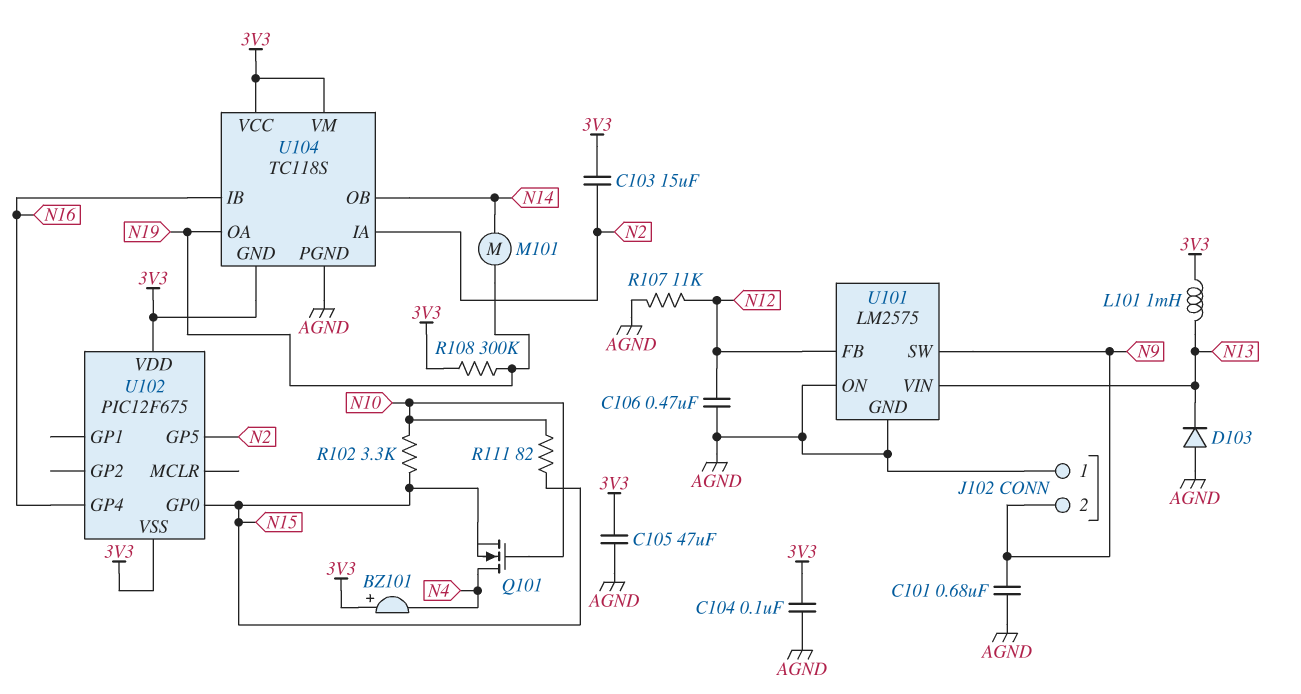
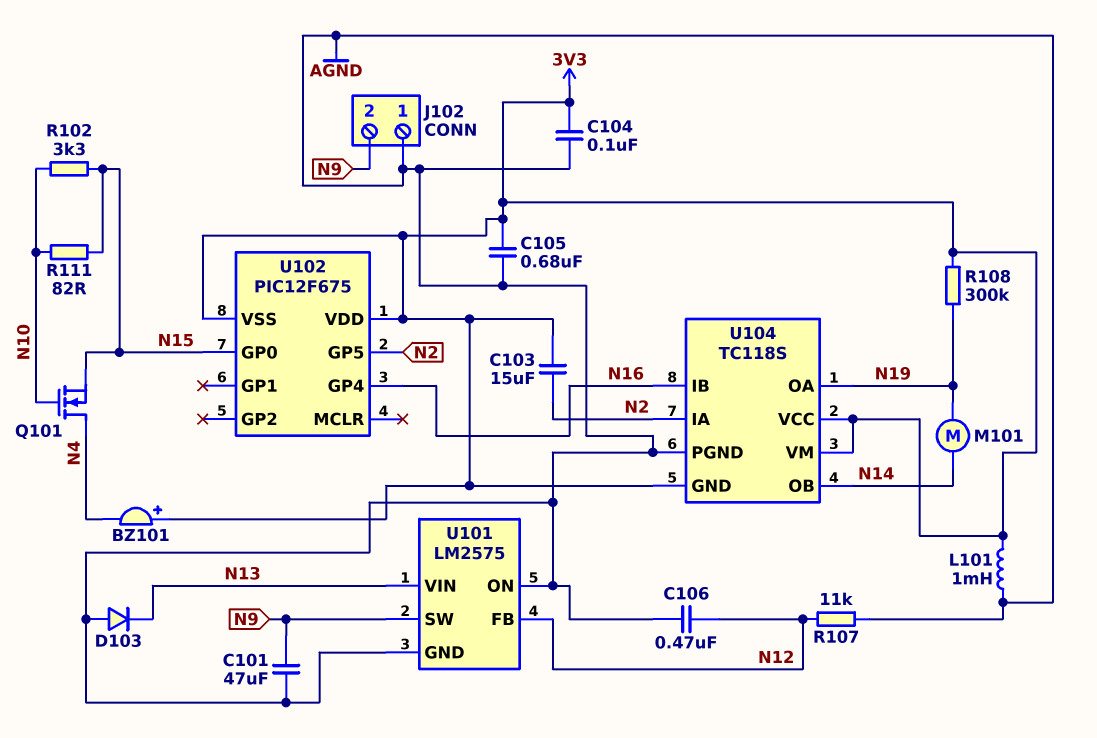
C101: 680nF (AGND, N9) -> 47uF (AGND, N9)
C105: 47uF (3V3, AGND) -> 680nF (3V3, AGND)
L101: 1mH (3V3, N13) -> 1mH (3V3, AGND)

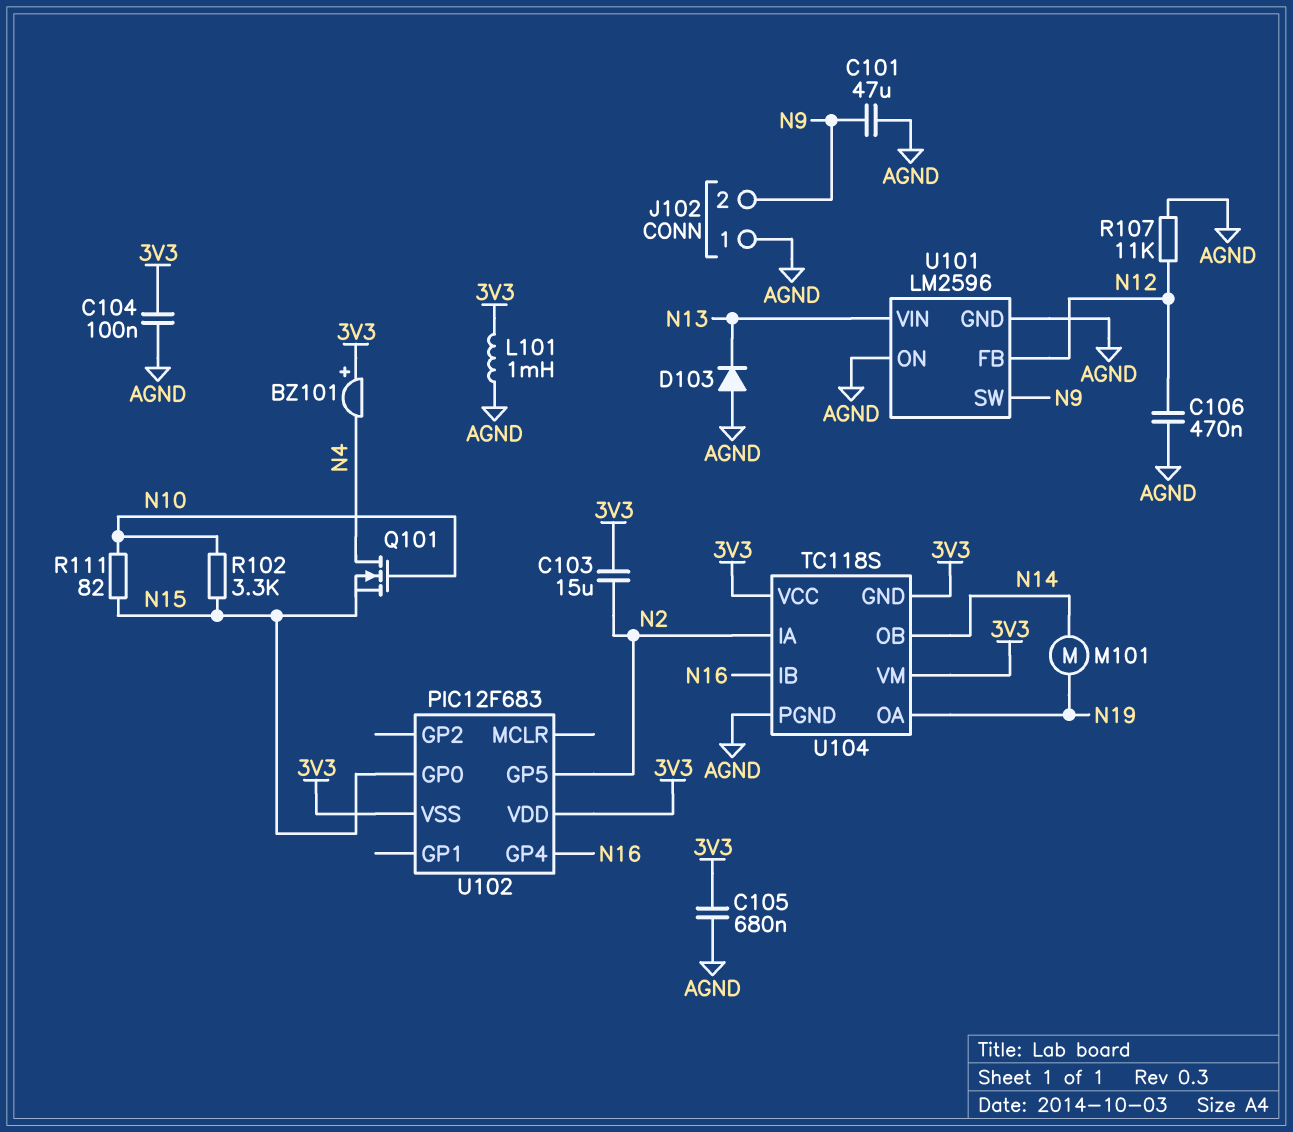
R108: 300k (3V3, N19) -> none
U101: LM2575 -> LM2596
U102: PIC12F675 -> PIC12F683

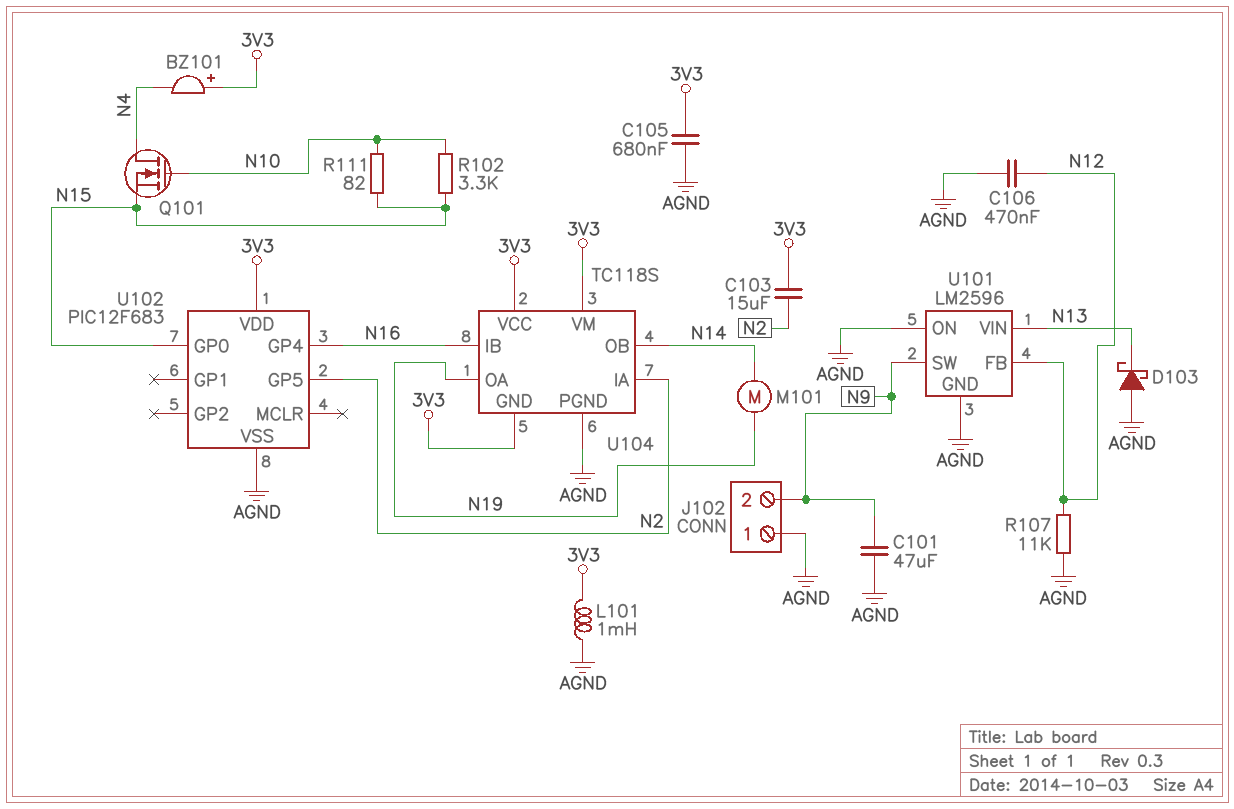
C104: 100nF (3V3, AGND) -> none
D103: diode (A AGND, K N13) -> schottky (A AGND, K N13)
U102 pin VSS: 3V3 -> AGND

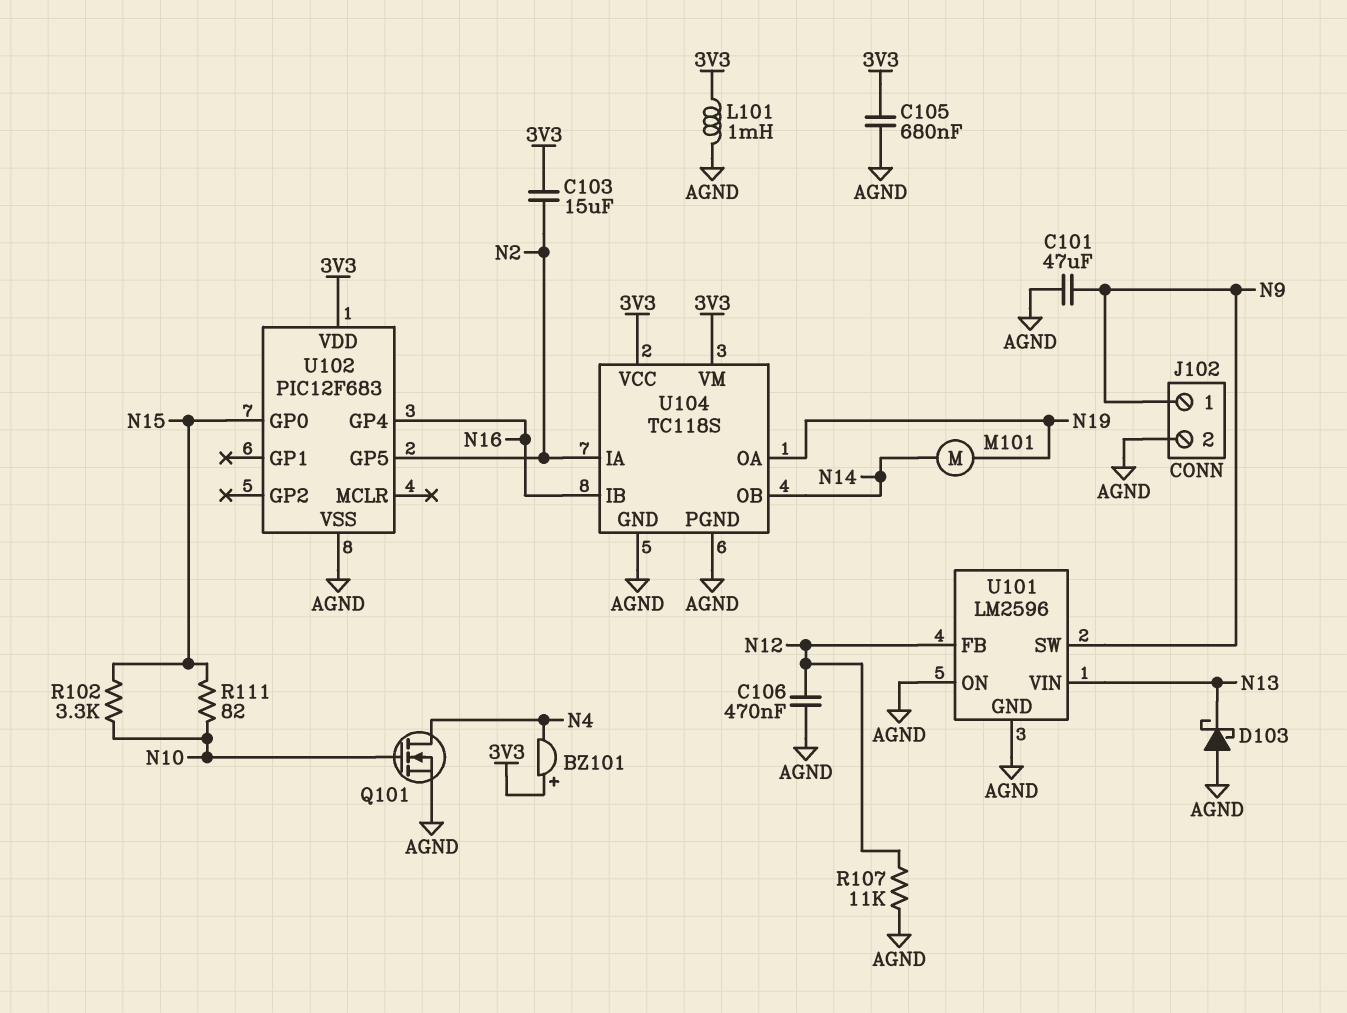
J102 pin 1: AGND -> N9
J102 pin 2: N9 -> AGND
Q101: NMOS (G N10, D N4, S N15) -> NMOS (G N10, D N4, S AGND)
U104 pin GND: 3V3 -> AGND

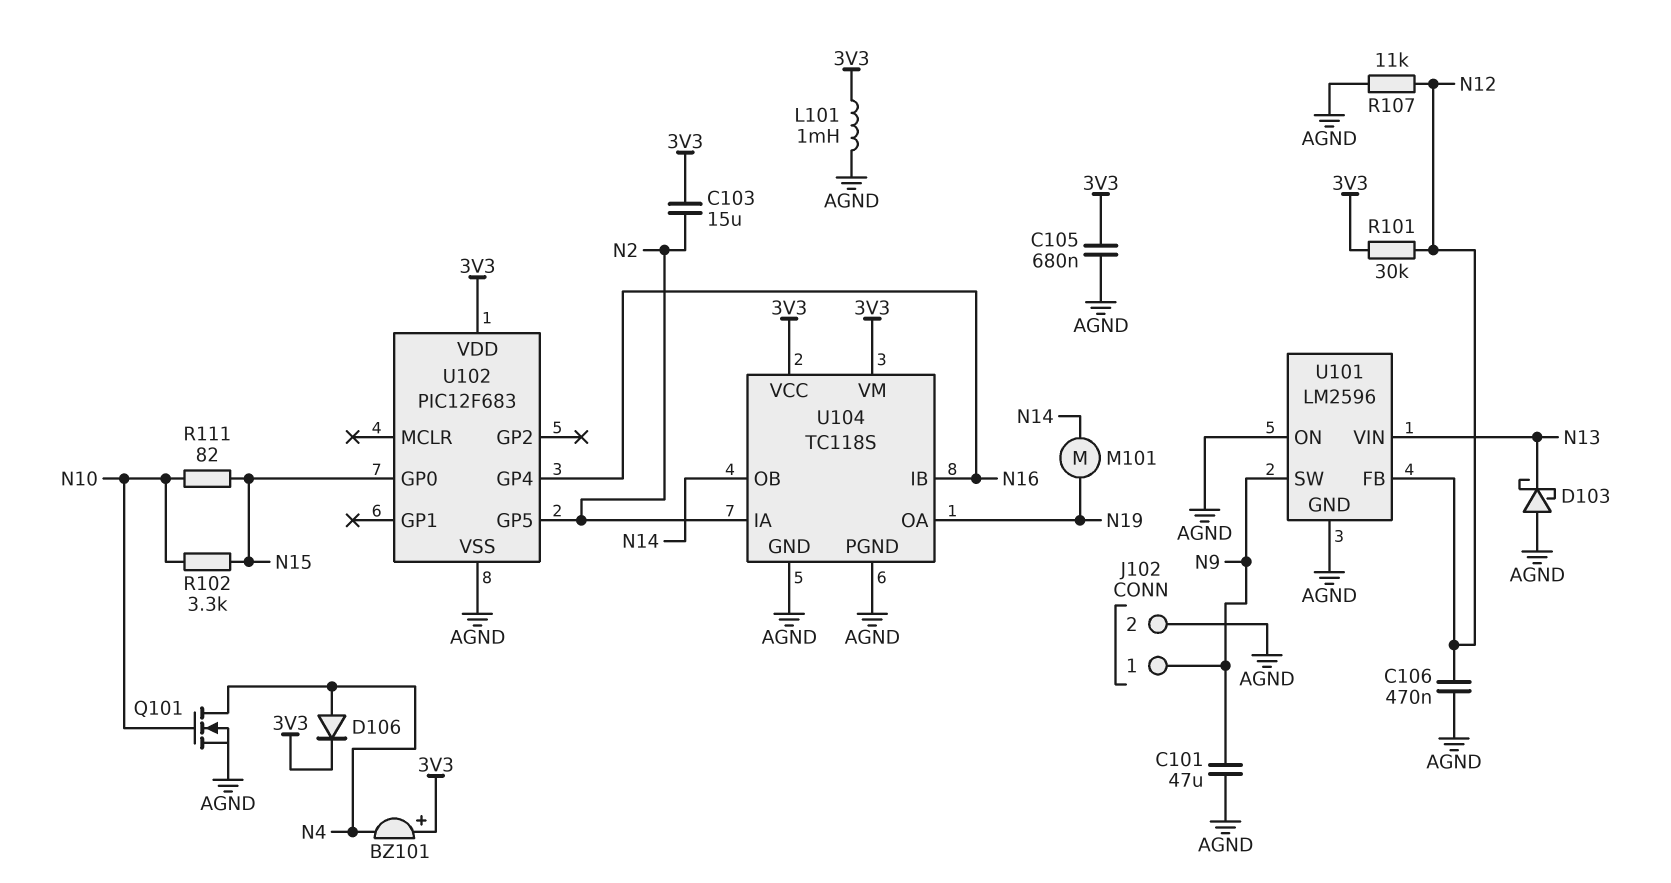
D106: none -> diode (A N4, K 3V3)
R101: none -> 30k (3V3, N12)

